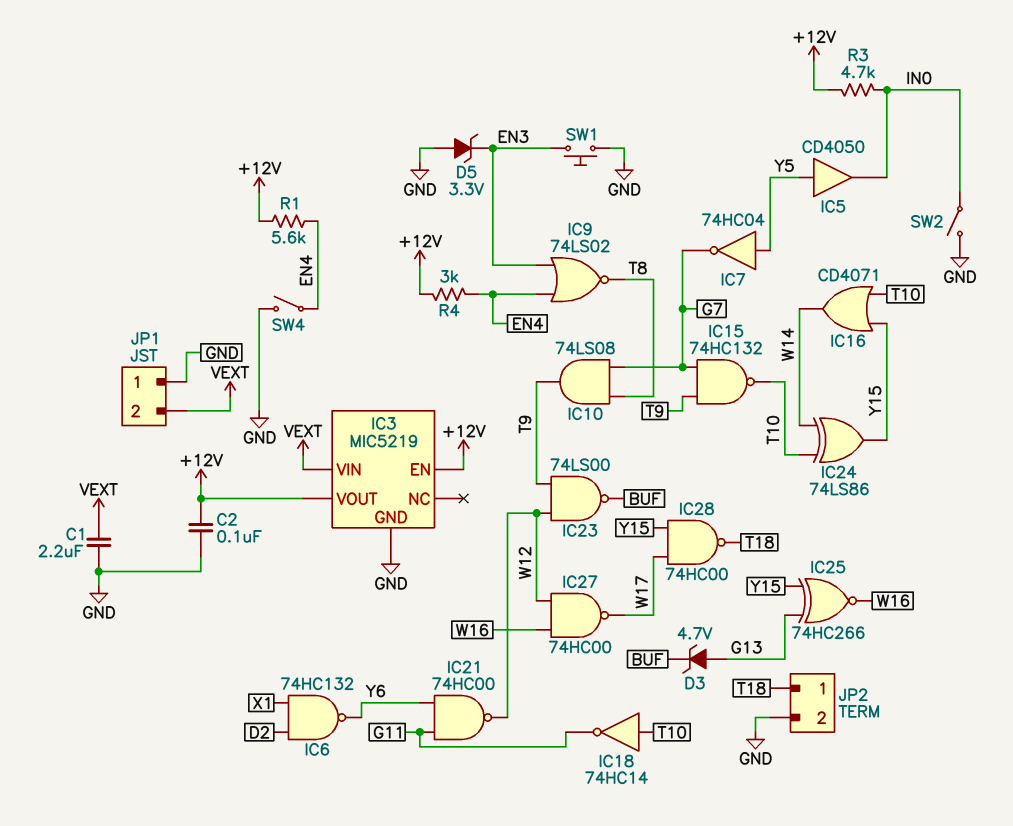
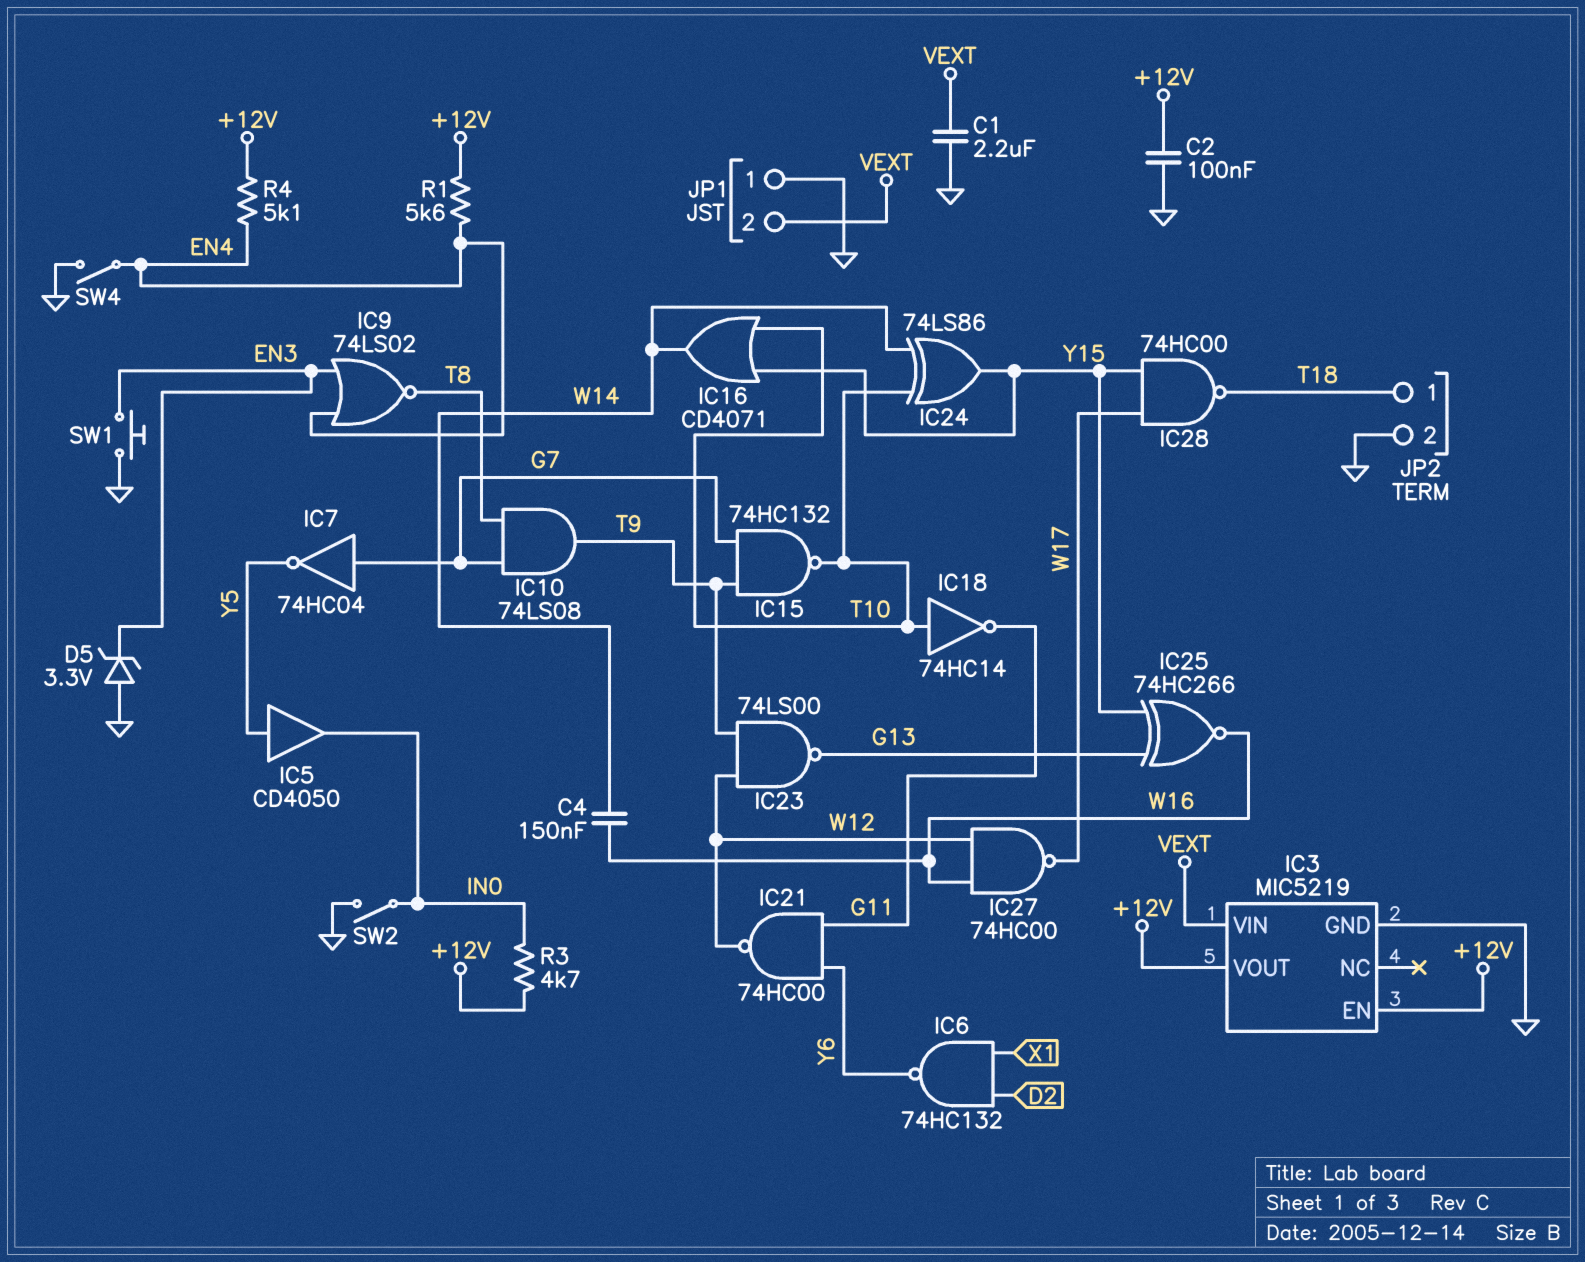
C4: none -> 150nF (W14, W16)
D3: zener 4.7V (A G13, K BUF) -> none
IC7: NOT 74HC04 (in Y5, out G7) -> NOT 74HC04 (in G7, out Y5)
IC23: NAND 74LS00 (in T9, in W12, out BUF) -> NAND 74LS00 (in T9, in W12, out G13)
R4: 3k (+12V, EN4) -> 5.1k (+12V, EN4)

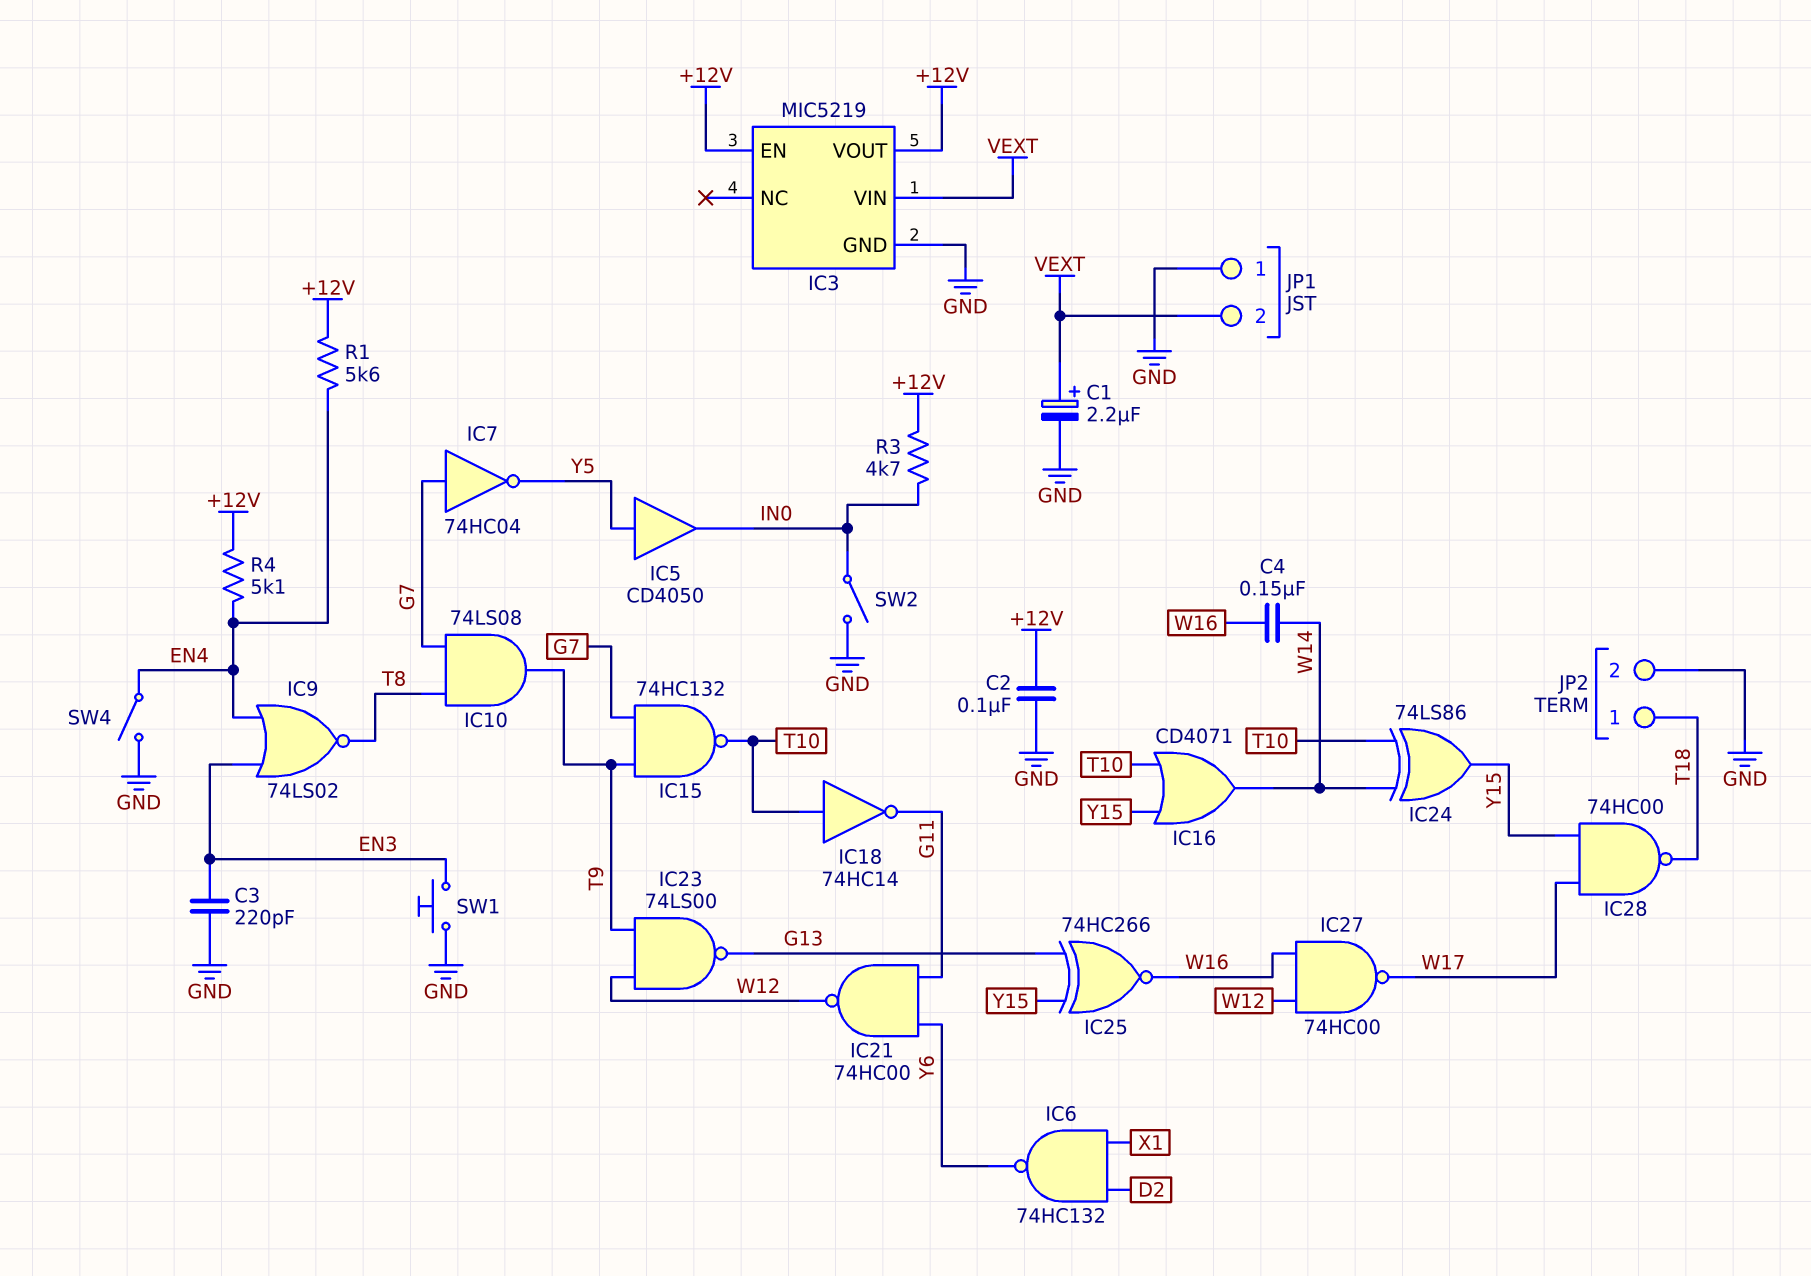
C1: 2.2uF (GND, VEXT) -> 2.2uF (plus VEXT, minus GND)
C3: none -> 220pF (EN3, GND)
D5: zener 3.3V (A GND, K EN3) -> none

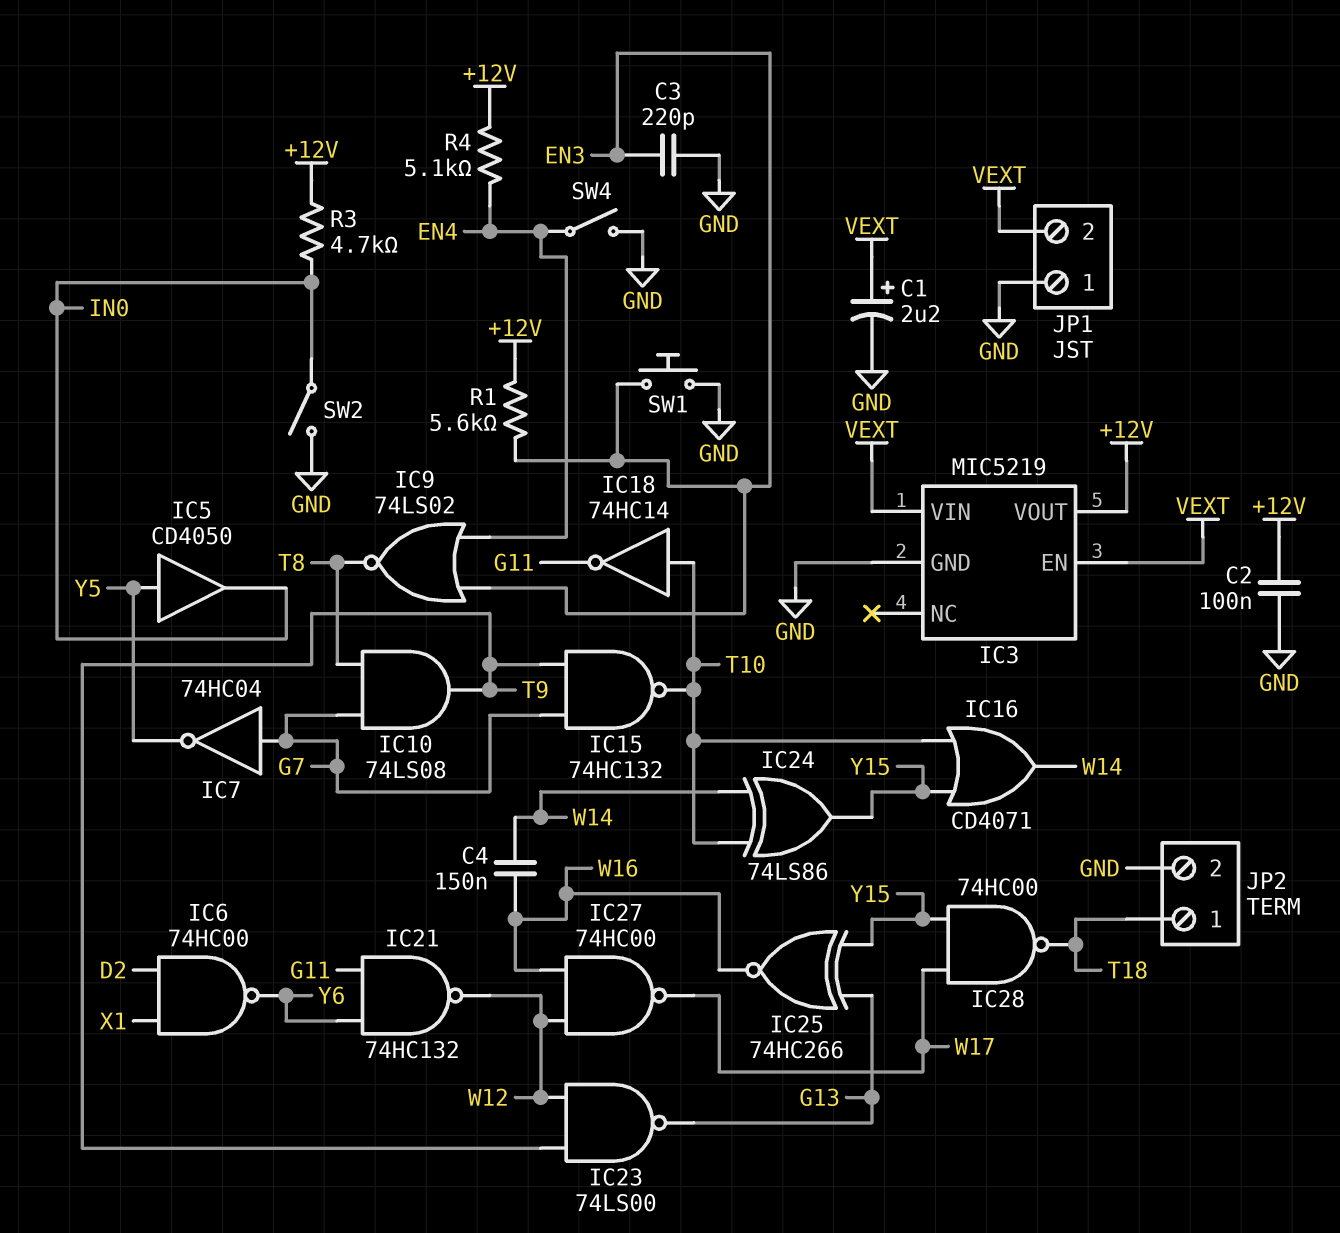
IC3 pin EN: +12V -> VEXT
IC6: NAND 74HC132 (in D2, in X1, out Y6) -> NAND 74HC00 (in D2, in X1, out Y6)
IC21: NAND 74HC00 (in G11, in Y6, out W12) -> NAND 74HC132 (in G11, in Y6, out W12)
R1: 5.6k (+12V, EN4) -> 5.6k (+12V, EN3)

